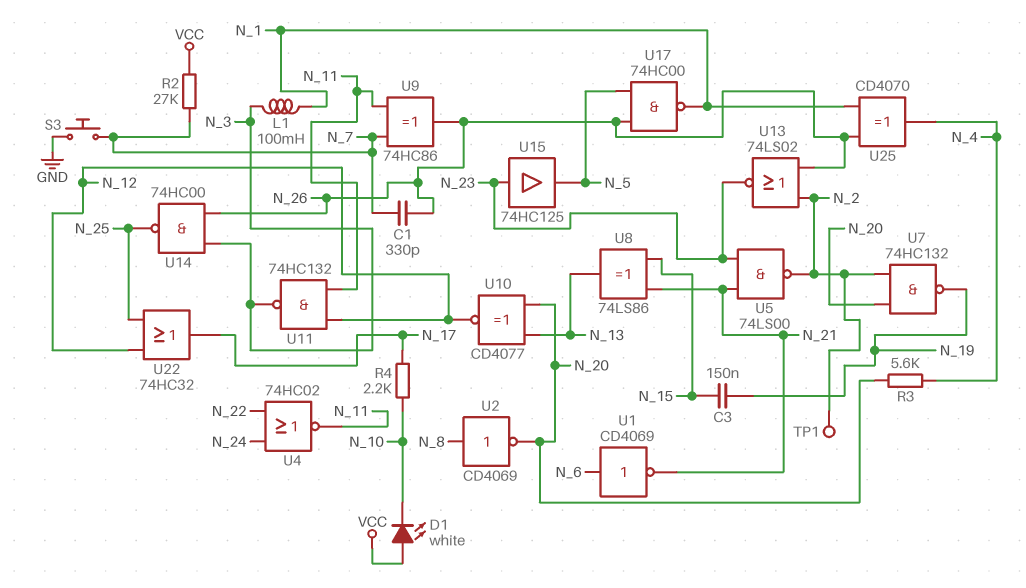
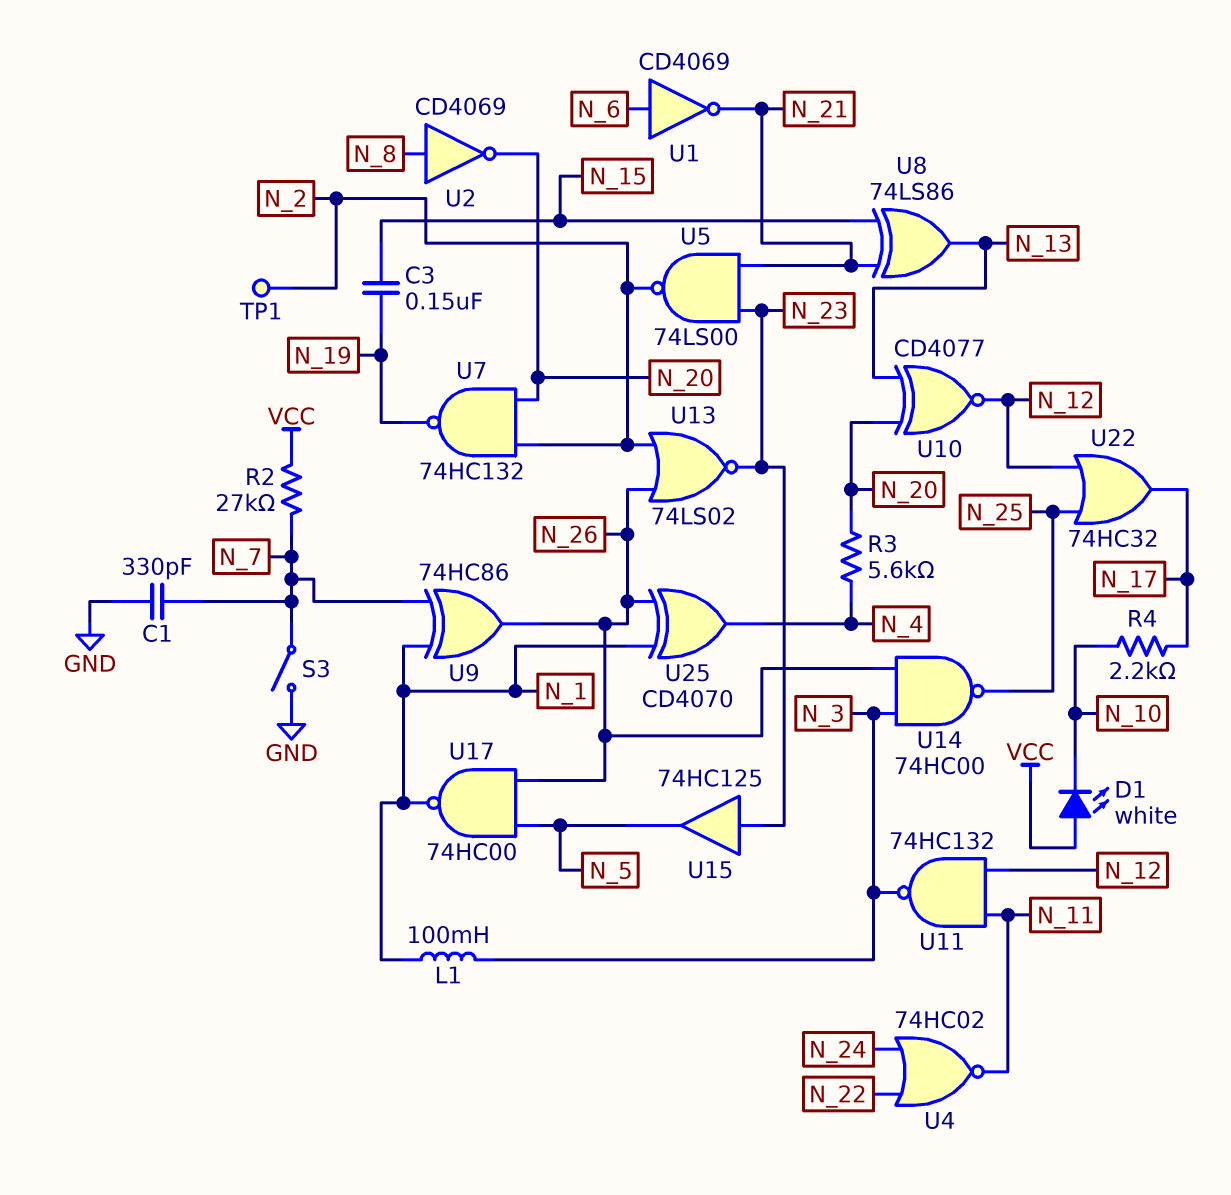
C1: 330pF (N_7, N_26) -> 330pF (GND, N_7)
S3: button (GND, N_7) -> switch (GND, N_7)
U9: XOR 74HC86 (in N_7, in N_11, out N_26) -> XOR 74HC86 (in N_1, in N_7, out N_26)

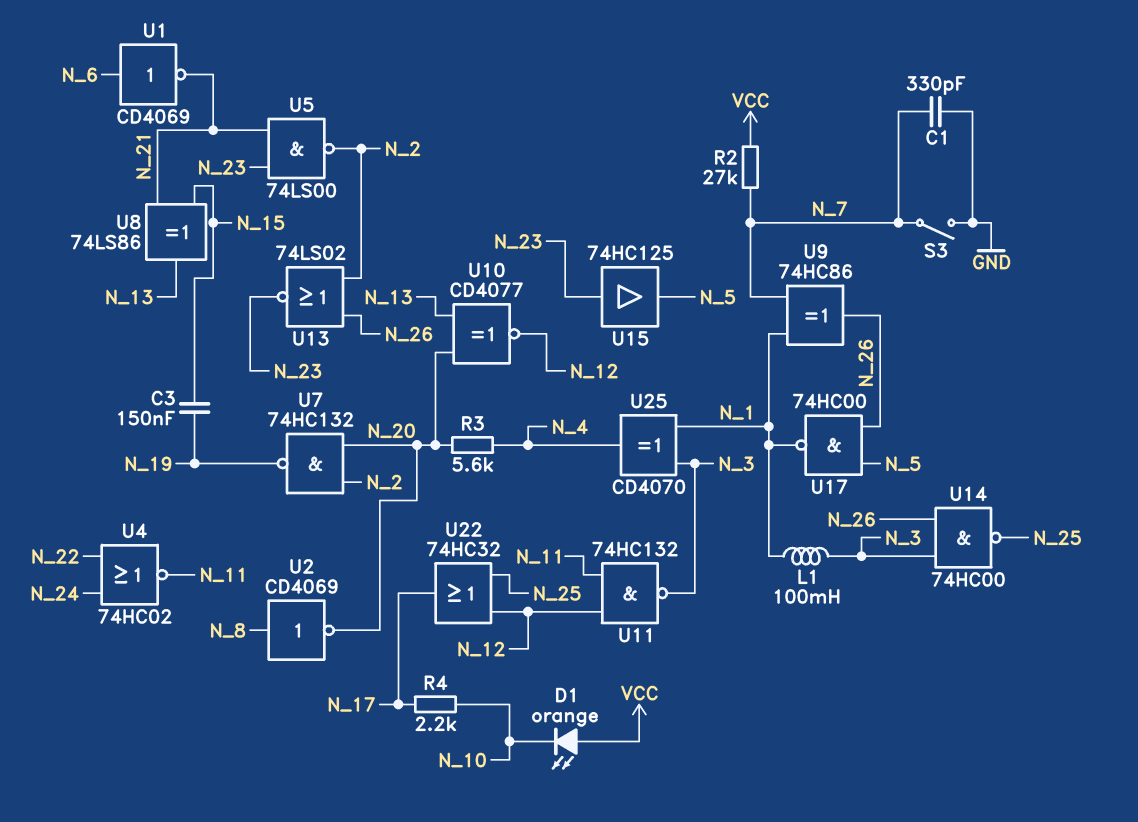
D1: LED white (A VCC, K N_10) -> LED orange (A VCC, K N_10)
TP1: test point (N_2) -> none
U25: XOR CD4070 (in N_1, in N_26, out N_4) -> XOR CD4070 (in N_1, in N_3, out N_4)

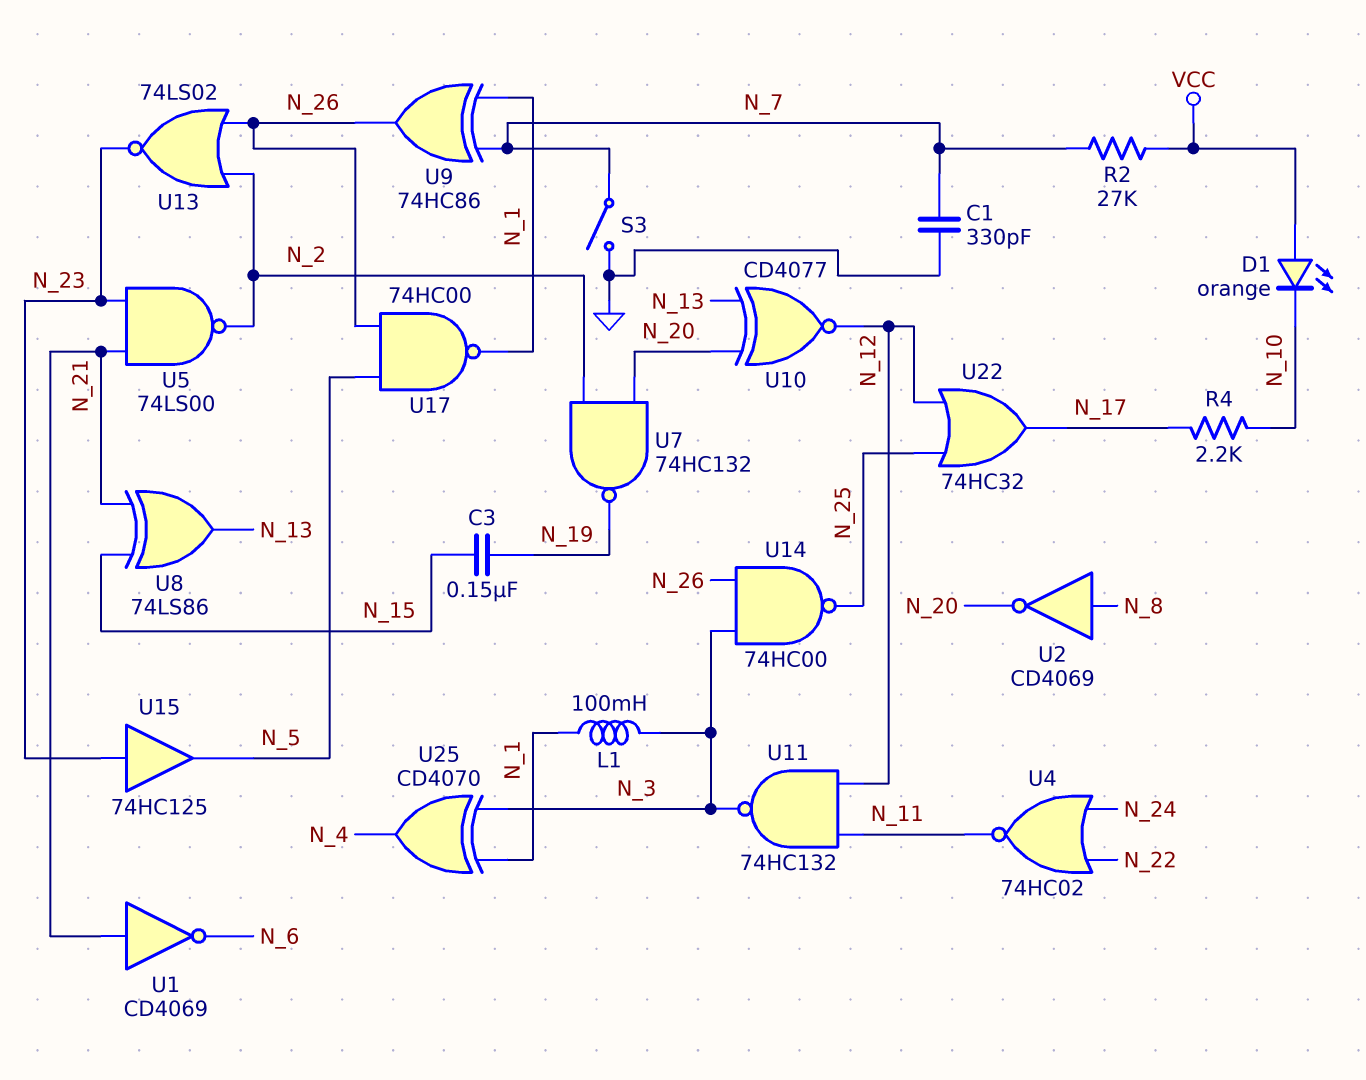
R3: 5.6k (N_4, N_20) -> none
U1: NOT CD4069 (in N_6, out N_21) -> NOT CD4069 (in N_21, out N_6)

